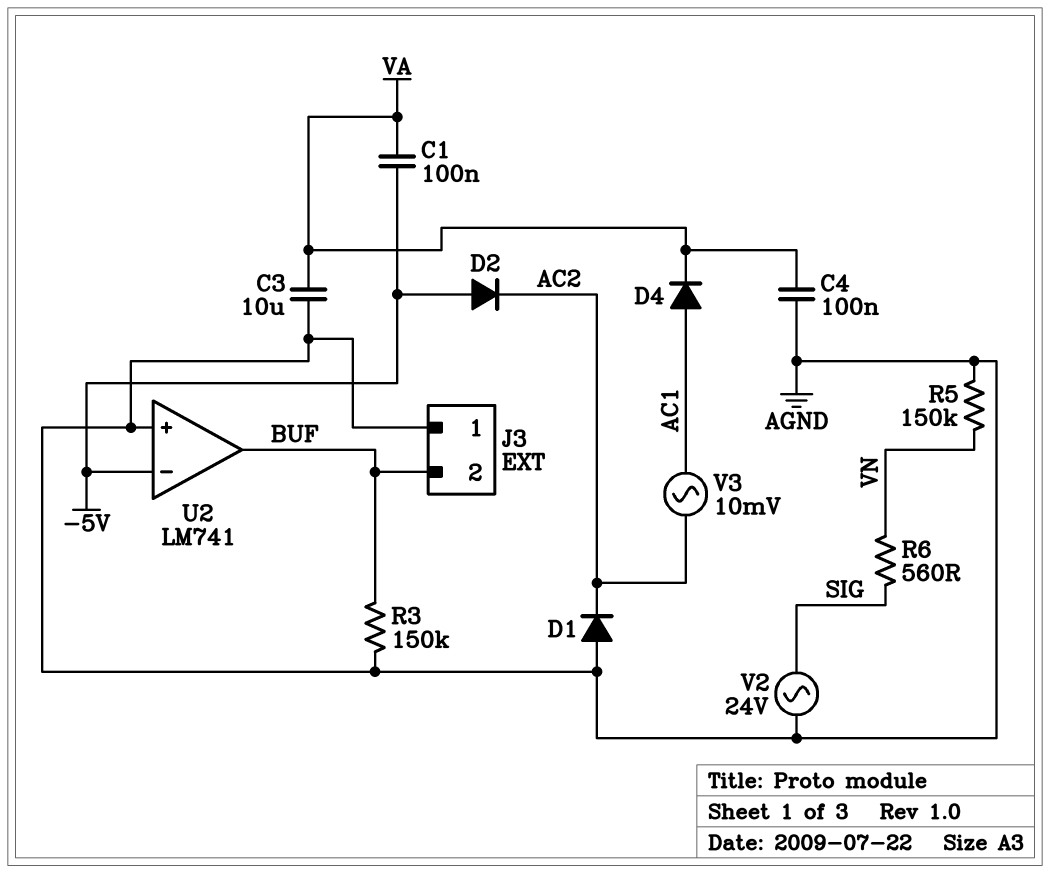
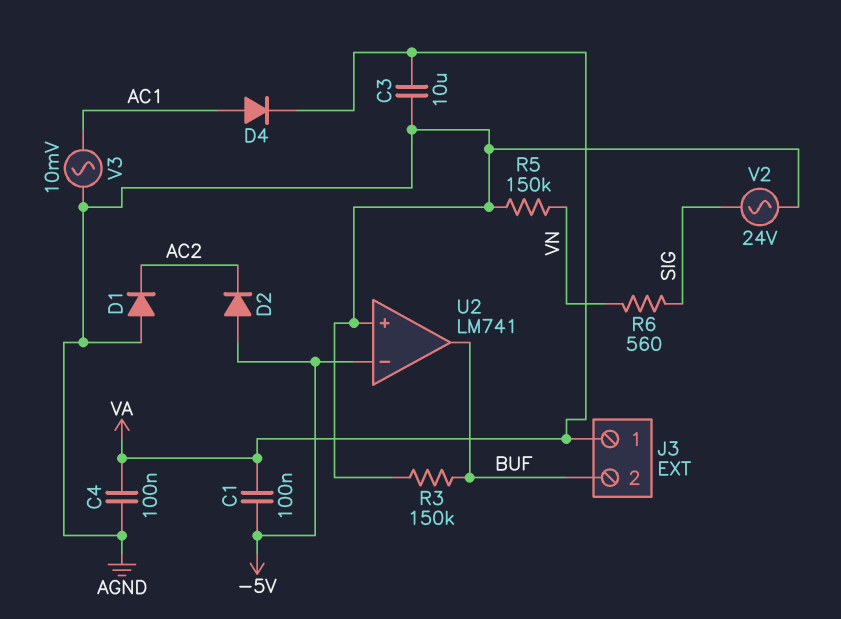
J3 pin 1: AGND -> VA
V3: AC 10mV (AC1, AC2) -> AC 10mV (AC1, AGND)

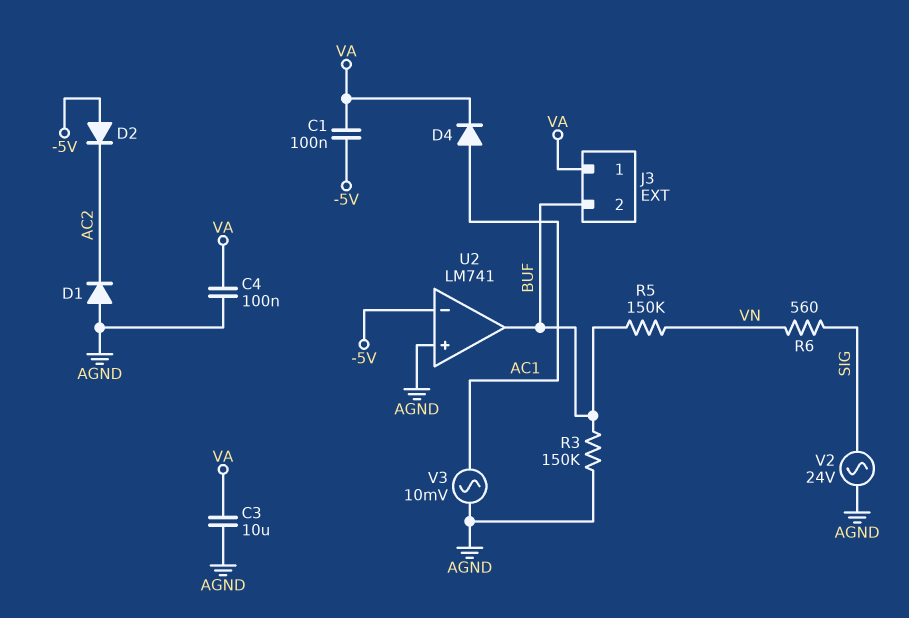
R5: 150k (AGND, VN) -> 150k (BUF, VN)

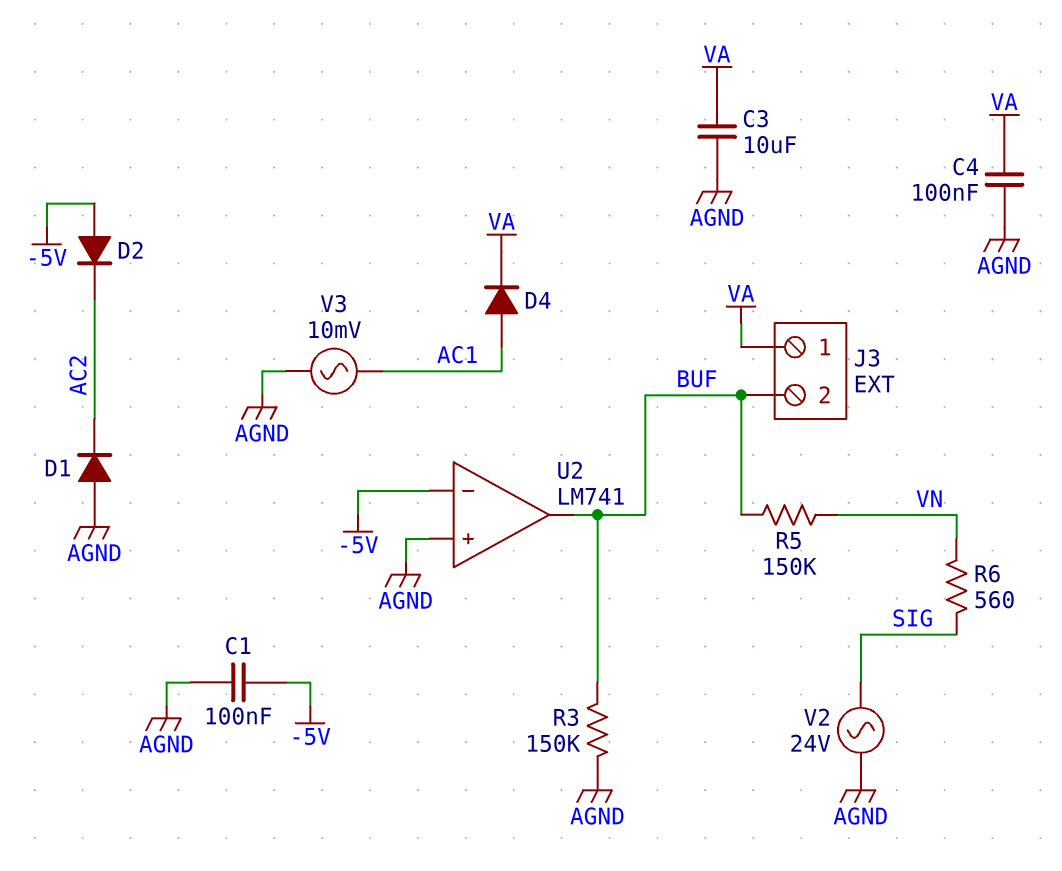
C1: 100nF (-5V, VA) -> 100nF (-5V, AGND)

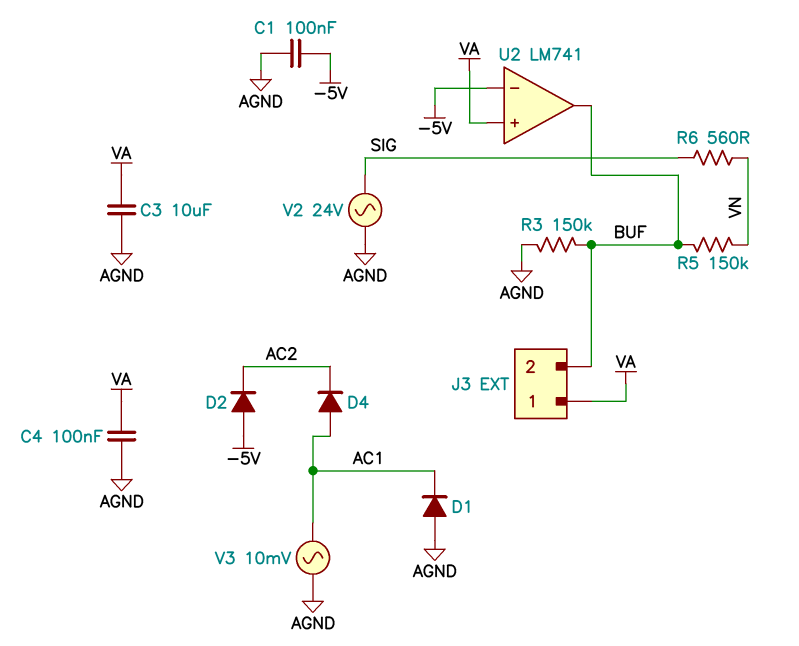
D1: diode (A AGND, K AC2) -> diode (A AGND, K AC1)
D4: diode (A AC1, K VA) -> diode (A AC1, K AC2)
U2 pin in+: AGND -> VA

